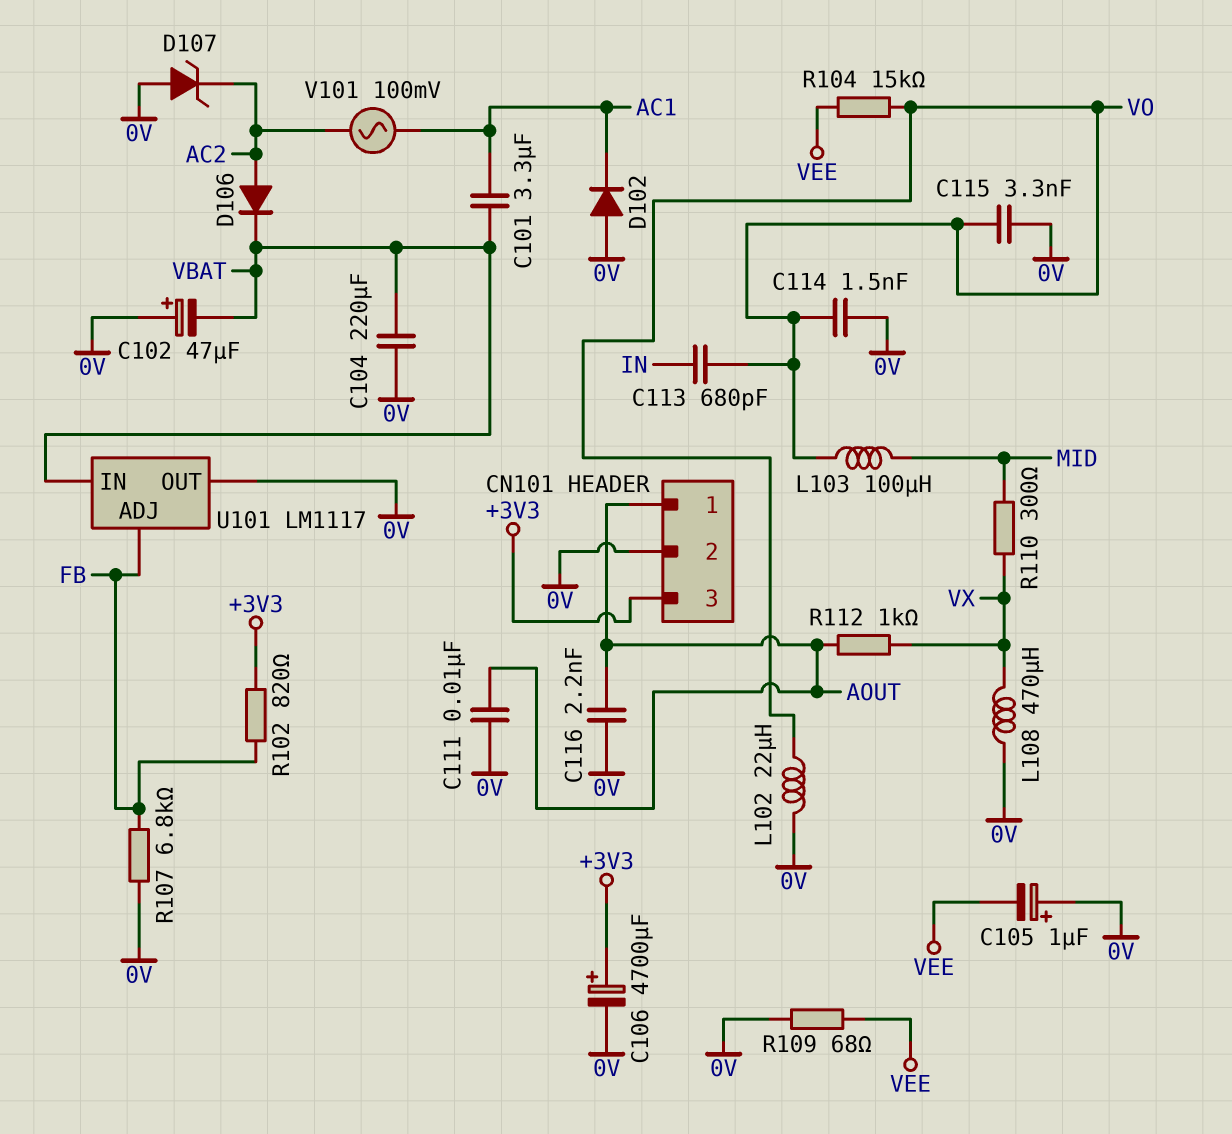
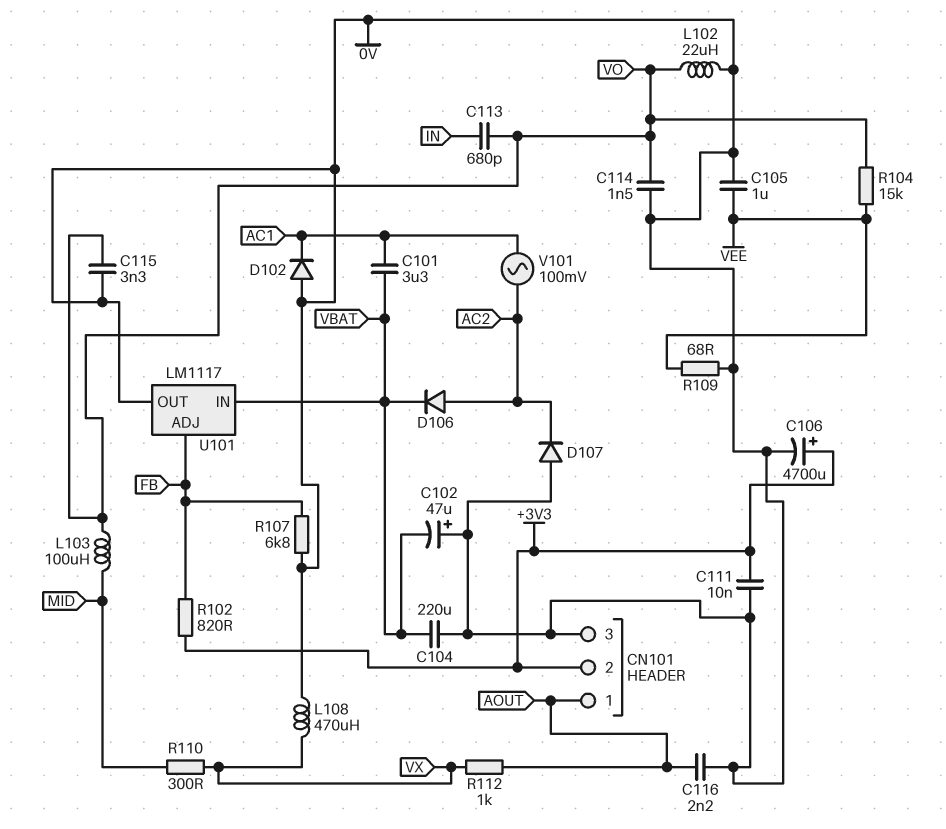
C105: 1uF (plus 0V, minus VEE) -> 1uF (0V, VEE)
C111: 10nF (0V, AOUT) -> 10nF (+3V3, 0V)
CN101 pin 2: 0V -> +3V3
CN101 pin 3: +3V3 -> 0V
D107: zener (A 0V, K AC2) -> diode (A 0V, K AC2)

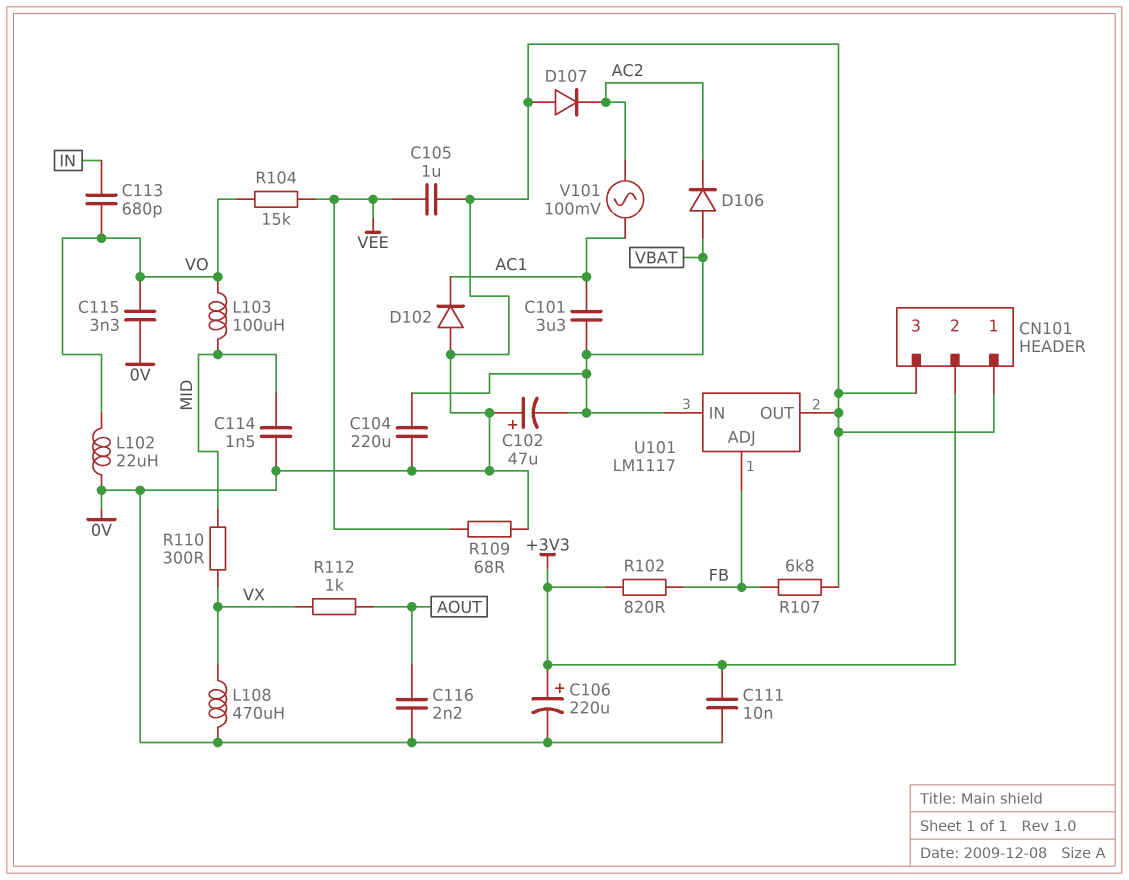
C106: 4700uF (plus +3V3, minus 0V) -> 220uF (plus +3V3, minus 0V)
C114: 1.5nF (0V, VO) -> 1.5nF (0V, MID)
CN101 pin 1: AOUT -> 0V
D106: diode (A AC2, K VBAT) -> diode (A VBAT, K AC2)

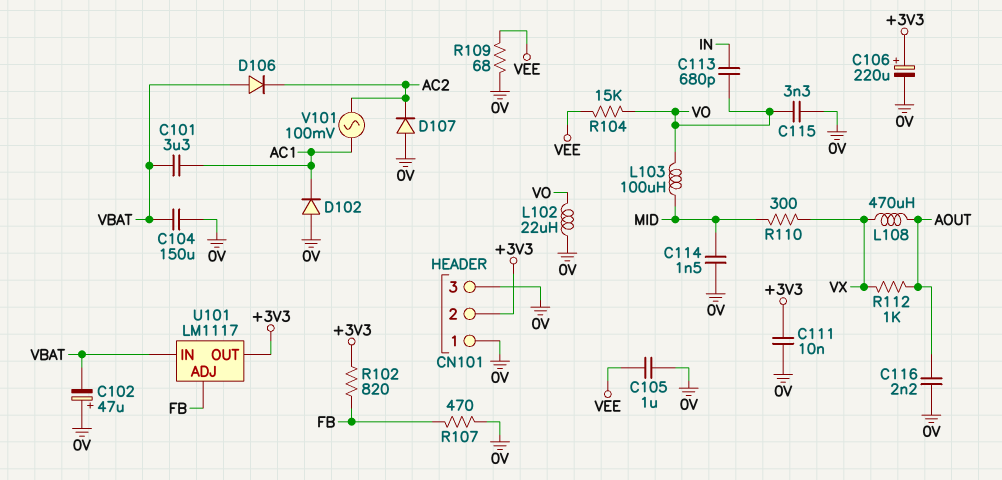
C104: 220uF (0V, VBAT) -> 150uF (0V, VBAT)
L108: 470uH (0V, VX) -> 470uH (AOUT, VX)
R107: 6.8k (0V, FB) -> 470 (0V, FB)
U101 pin OUT: 0V -> +3V3

